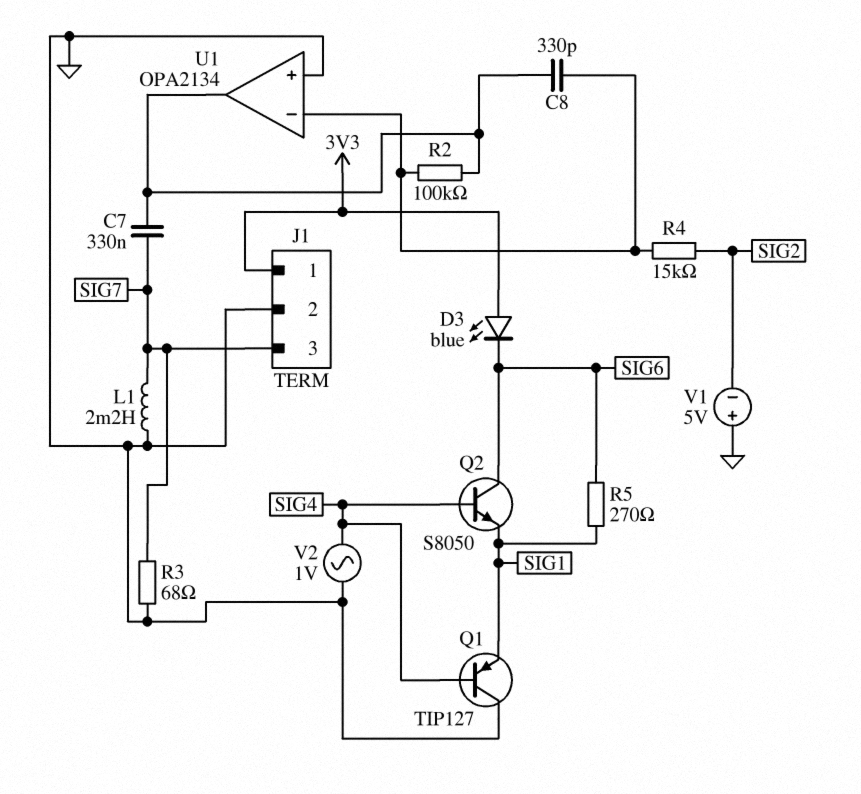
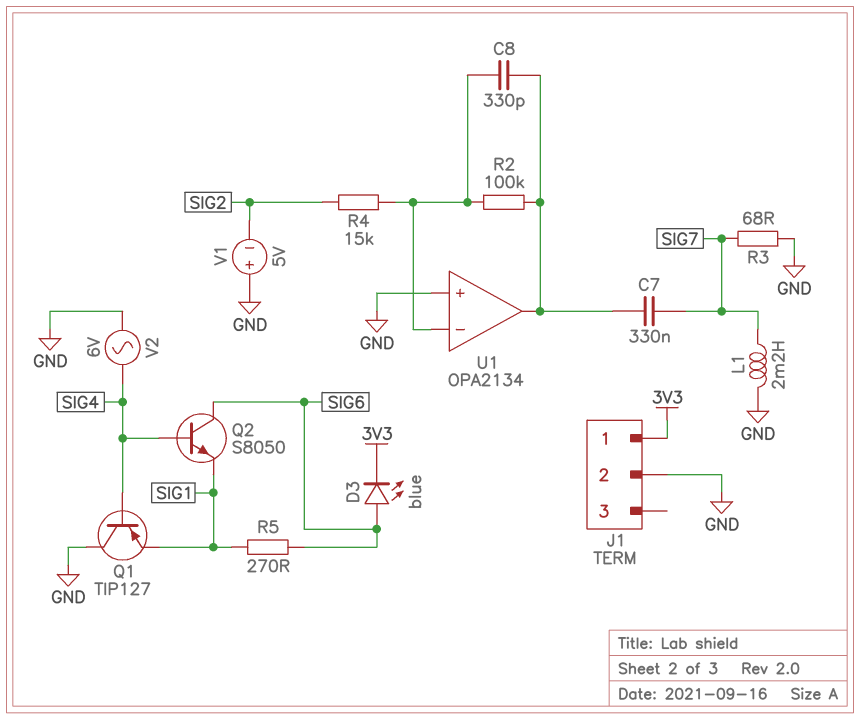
D3: LED blue (A 3V3, K SIG6) -> LED blue (A SIG6, K 3V3)
J1 pin 3: SIG7 -> none
V2: AC 1V (GND, SIG4) -> AC 6V (GND, SIG4)

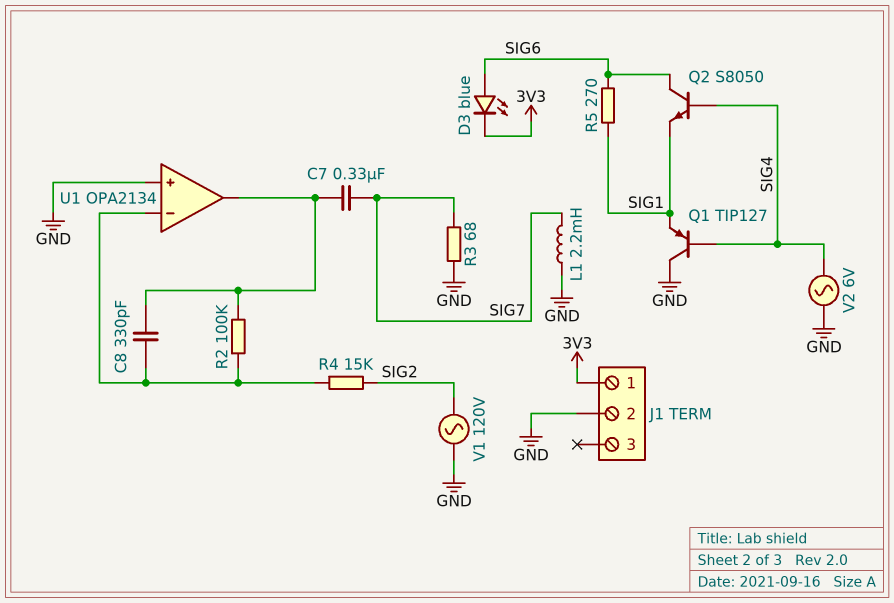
V1: 5V (plus GND, minus SIG2) -> AC 120V (GND, SIG2)

